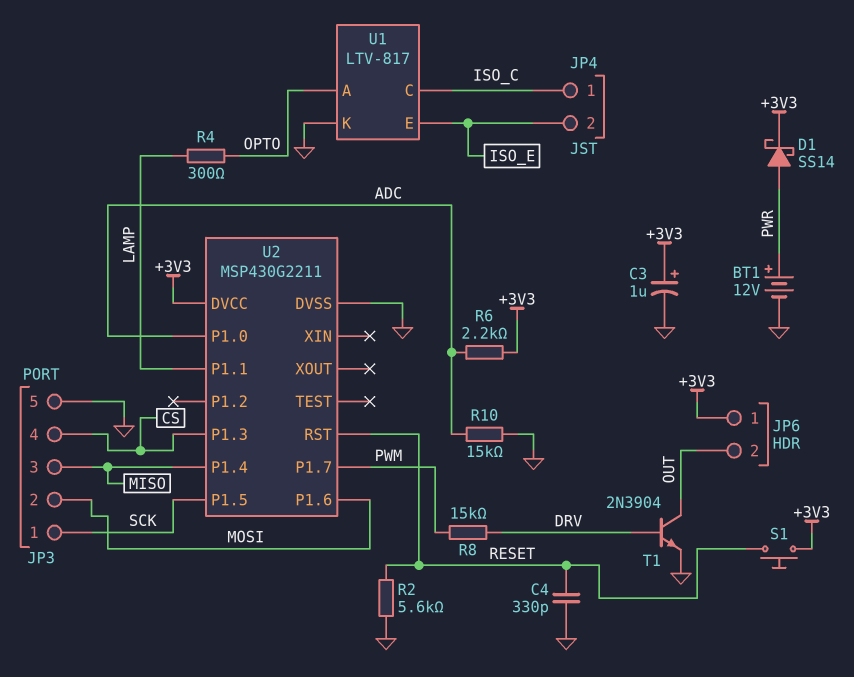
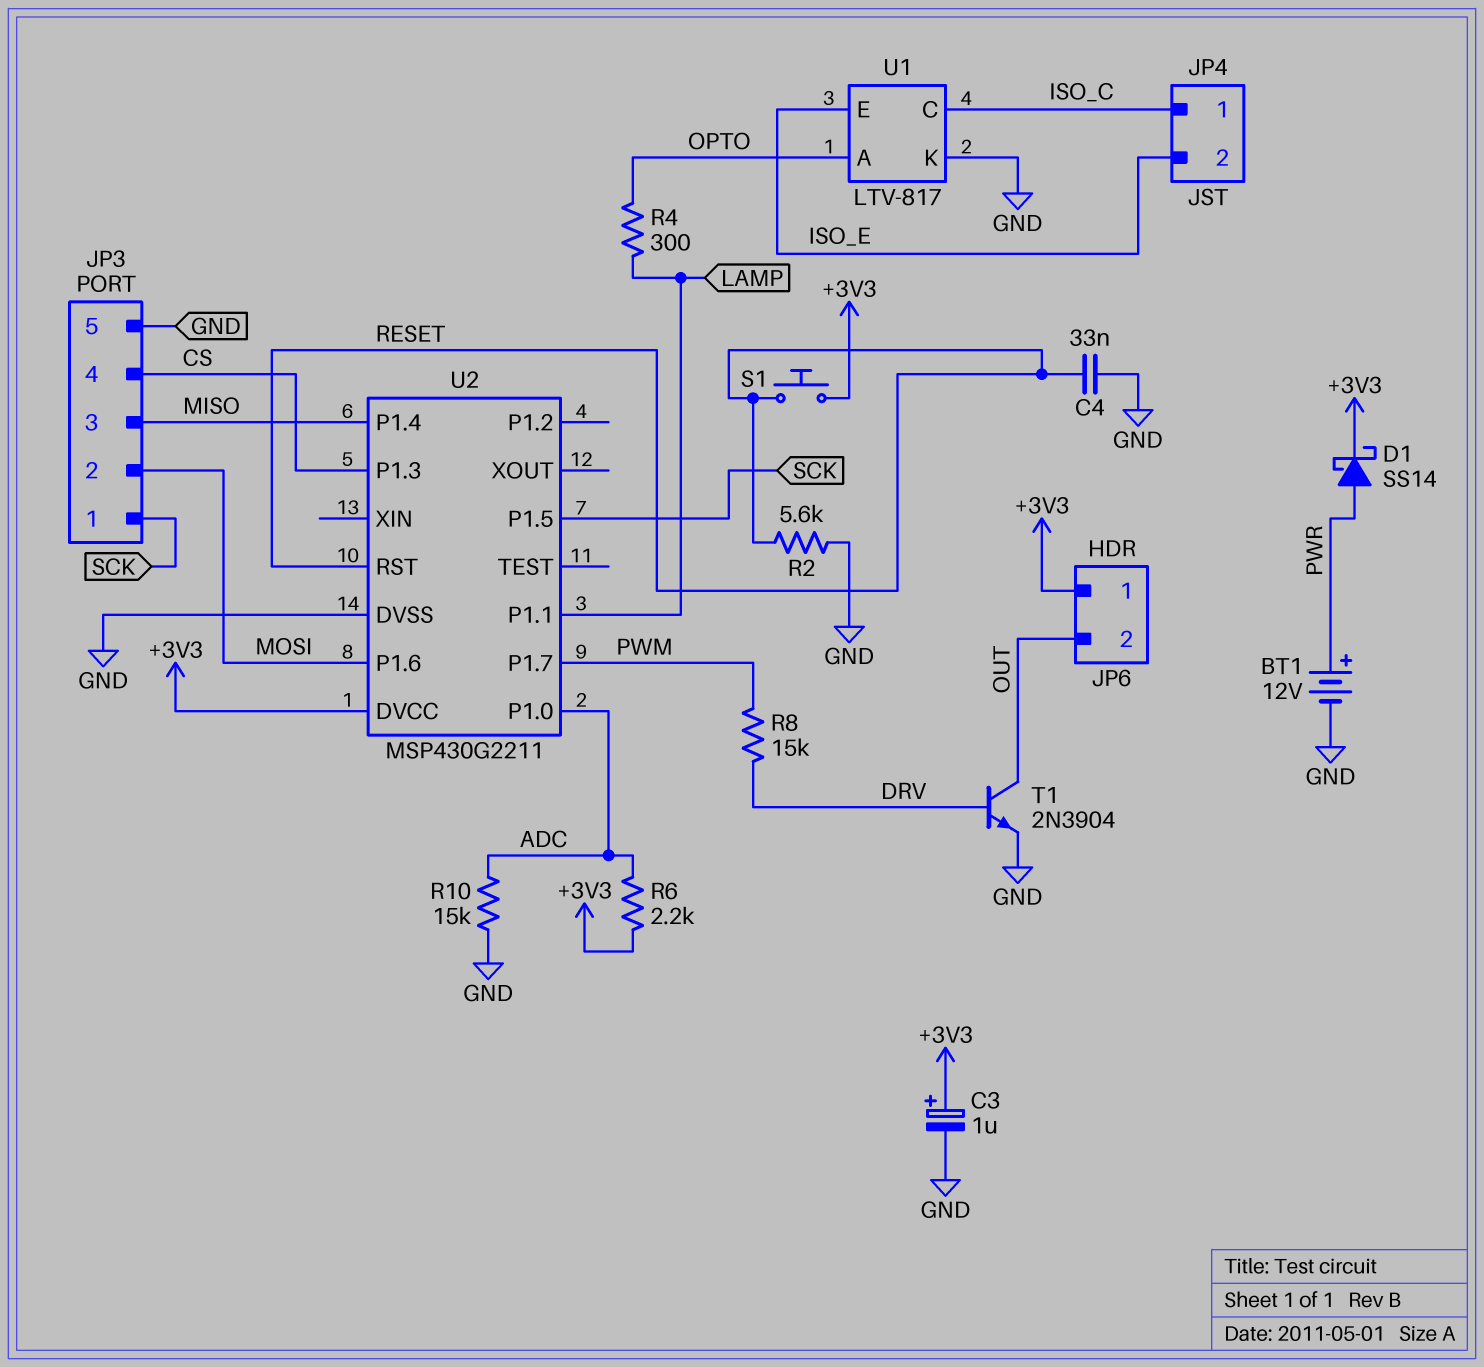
C4: 330pF (GND, RESET) -> 33nF (GND, RESET)

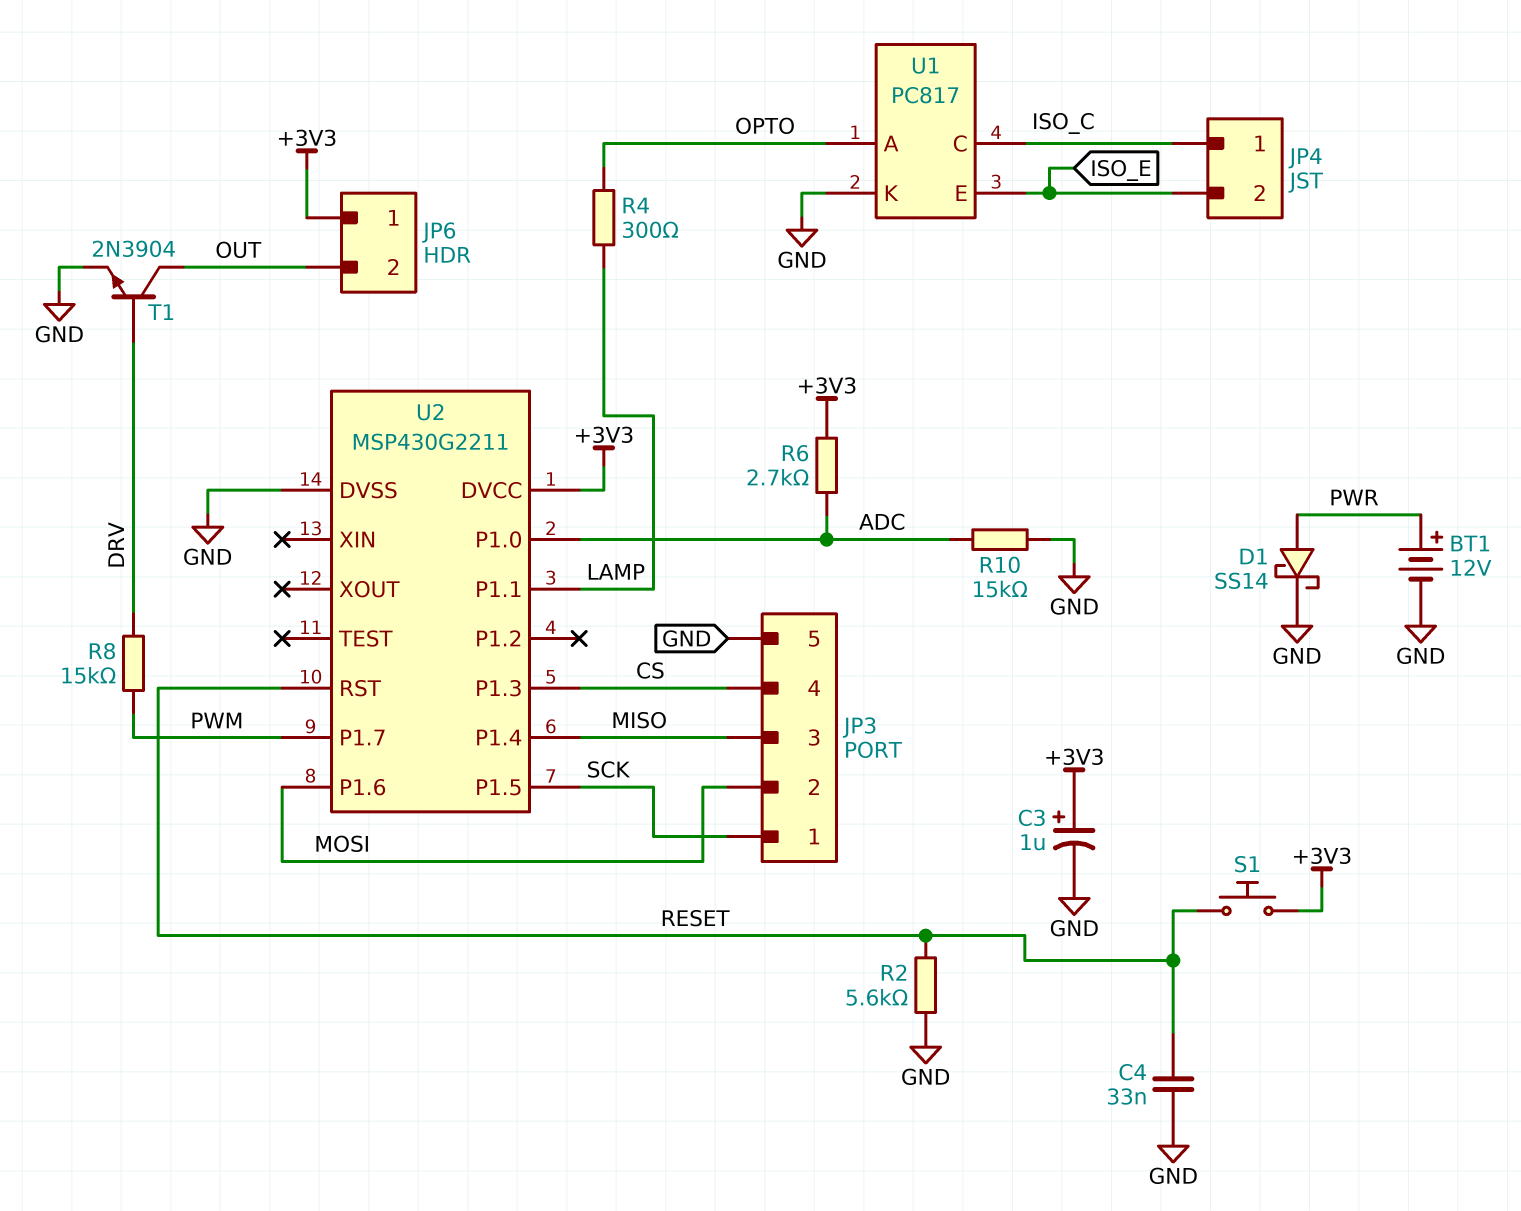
D1: schottky SS14 (A PWR, K +3V3) -> schottky SS14 (A PWR, K GND)
R6: 2.2k (+3V3, ADC) -> 2.7k (+3V3, ADC)
U1: LTV-817 -> PC817

